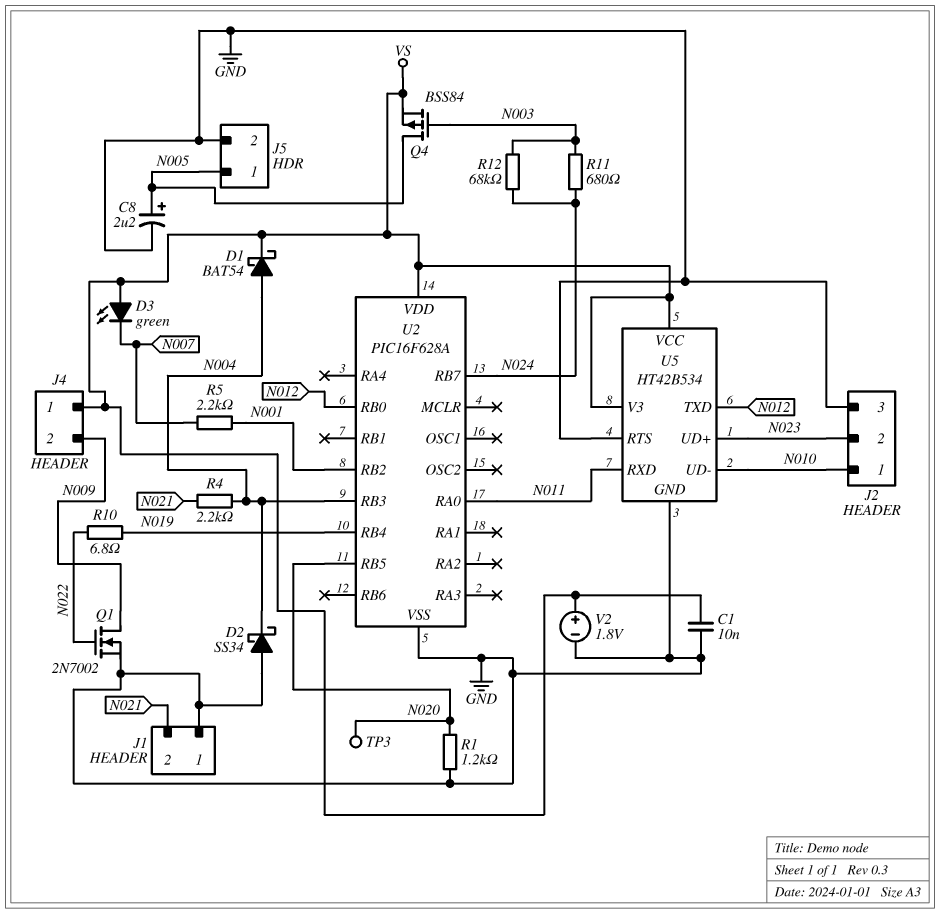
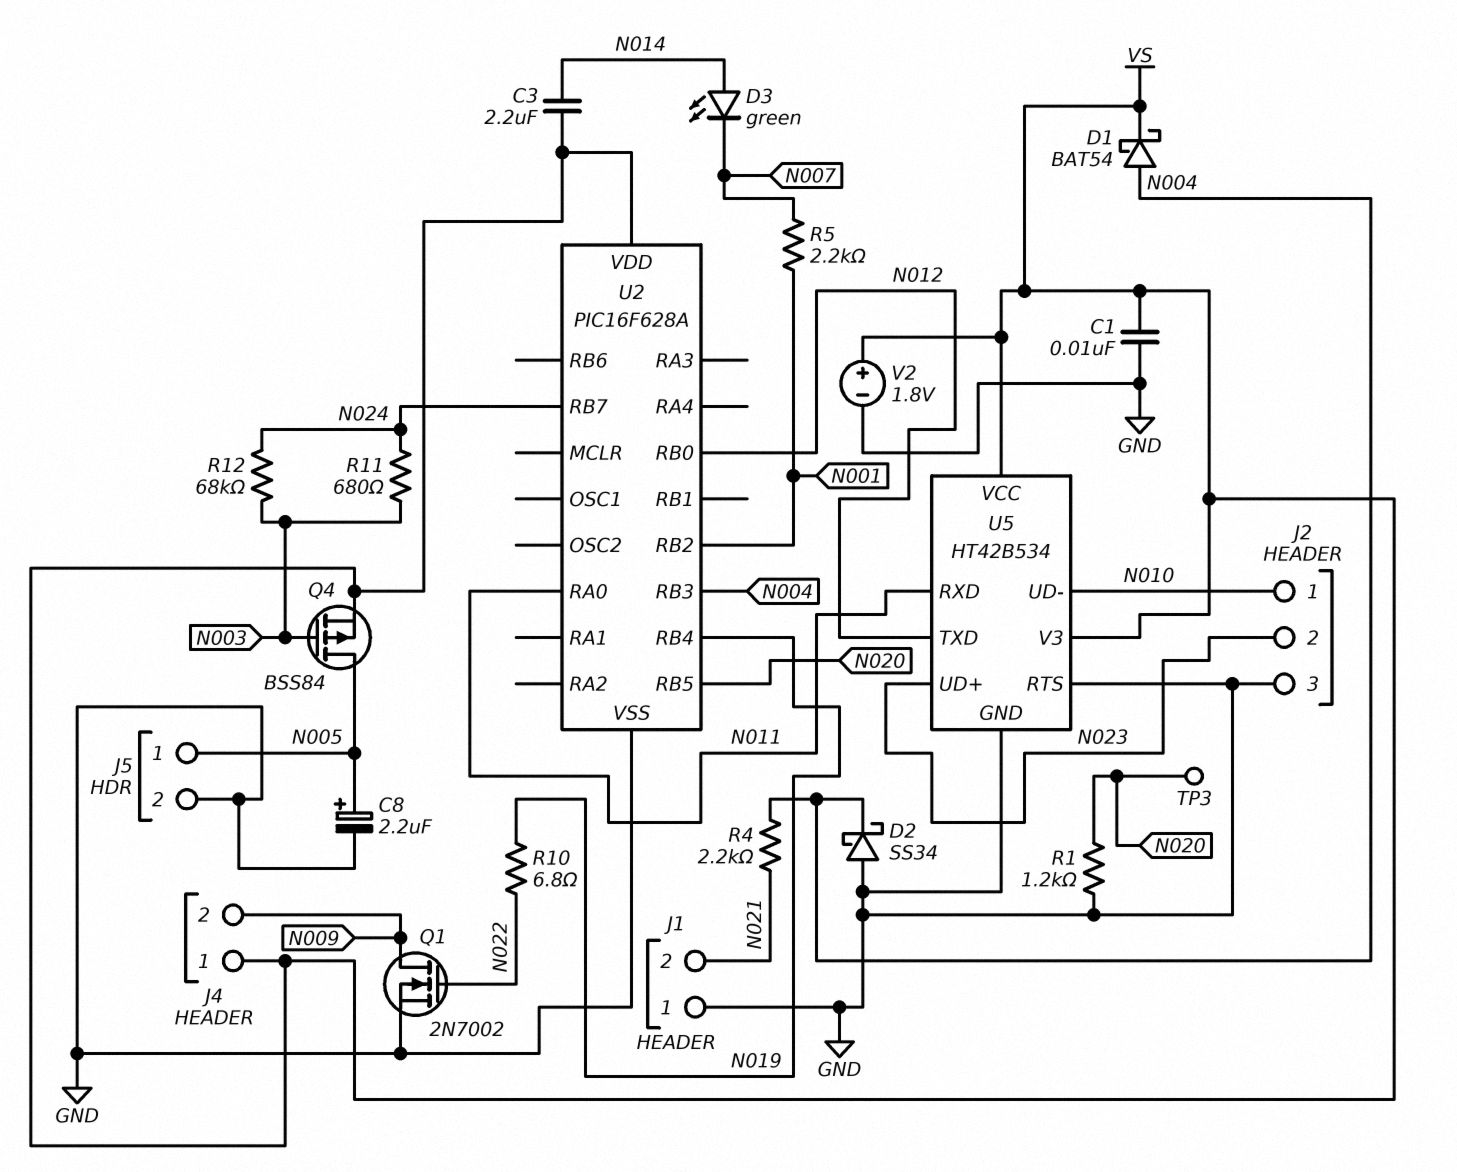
C3: none -> 2.2uF (N014, VS)
D3: LED green (A VS, K N007) -> LED green (A N014, K N007)

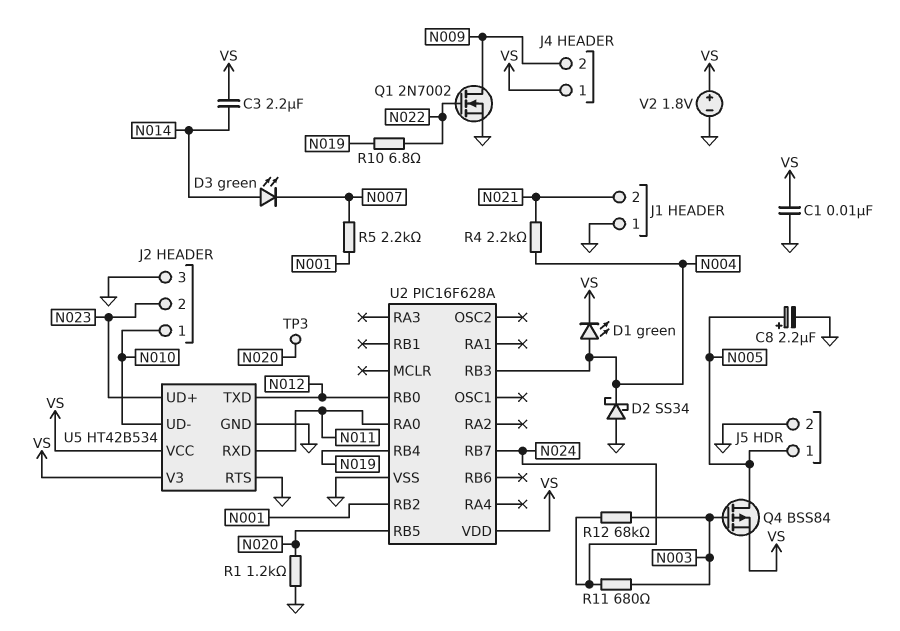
D1: schottky BAT54 (A N004, K VS) -> LED green (A N004, K VS)

